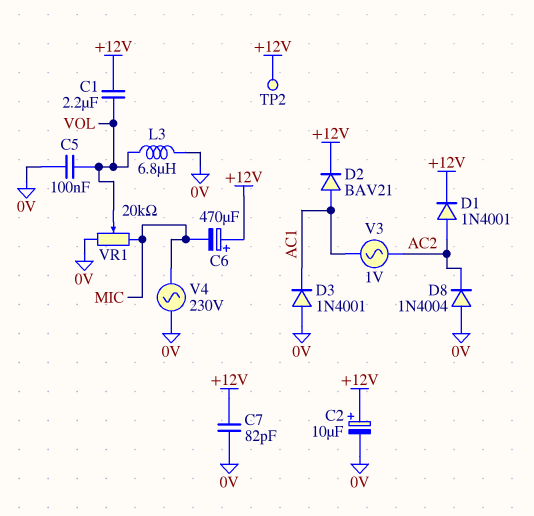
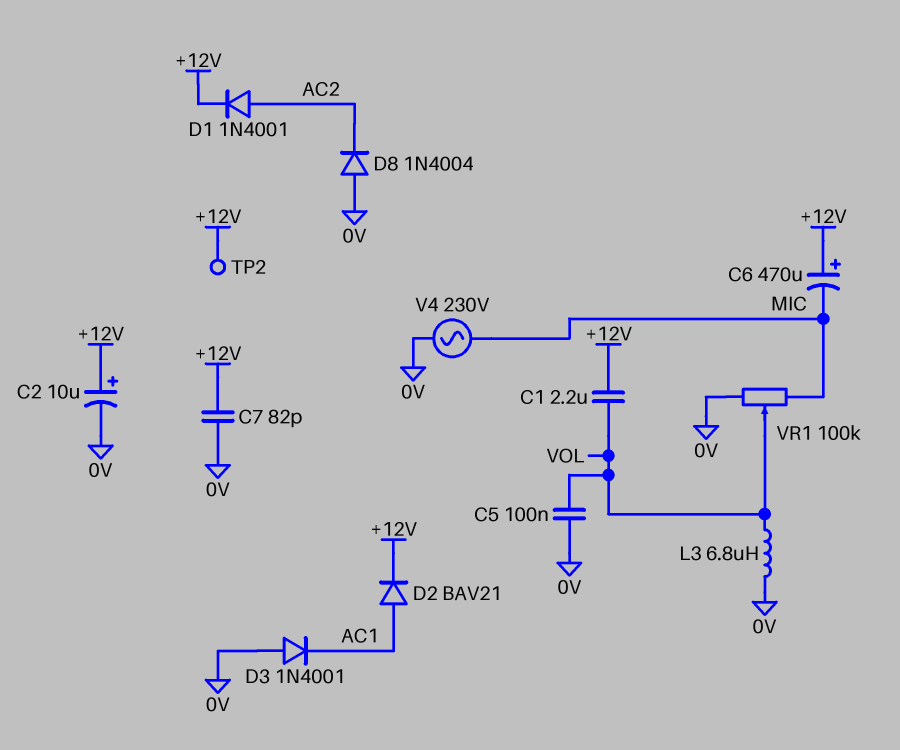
V3: AC 1V (AC1, AC2) -> none
VR1: 20k (0V, MIC, wiper VOL) -> 100k (0V, MIC, wiper VOL)

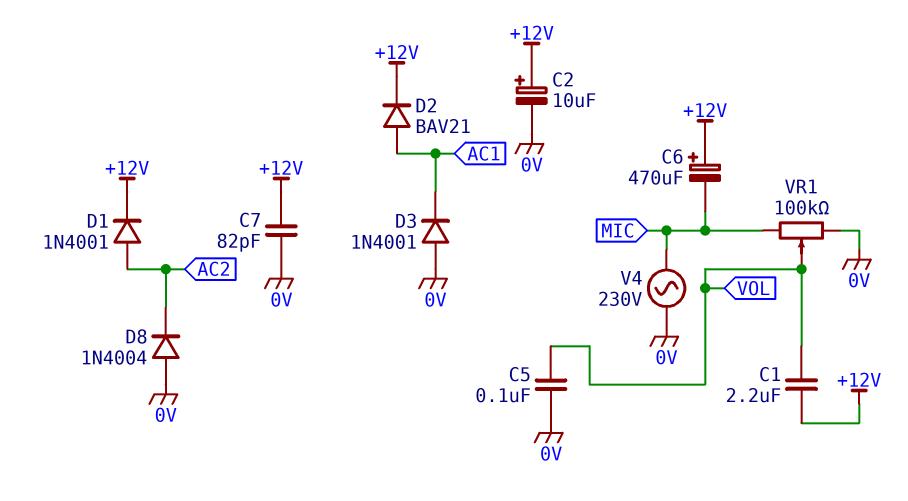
L3: 6.8uH (0V, VOL) -> none
TP2: test point (+12V) -> none

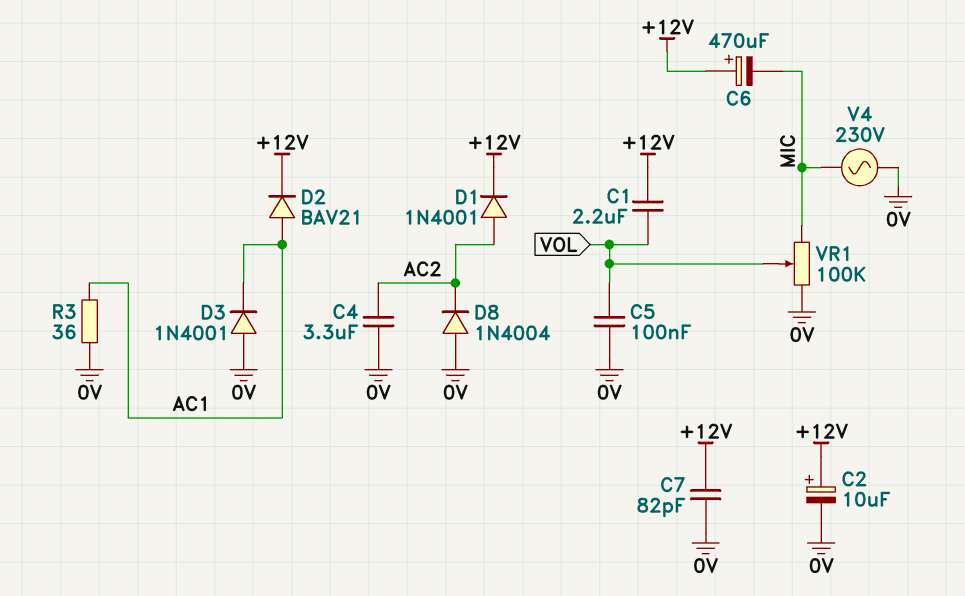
C4: none -> 3.3uF (0V, AC2)
R3: none -> 36 (0V, AC1)

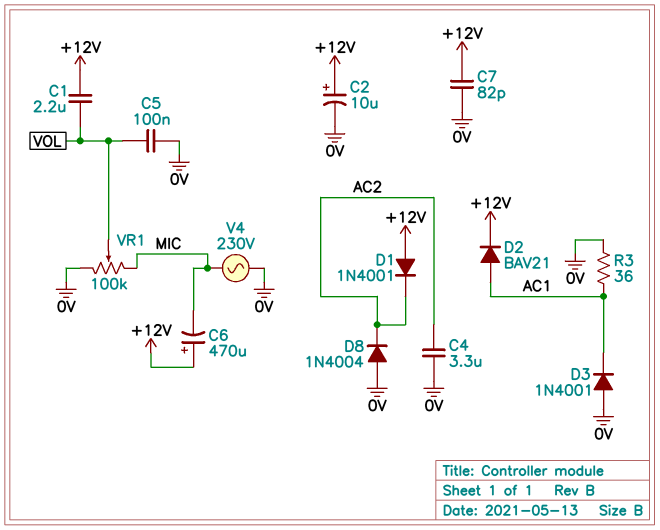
D1: diode 1N4001 (A AC2, K +12V) -> diode 1N4001 (A +12V, K AC2)

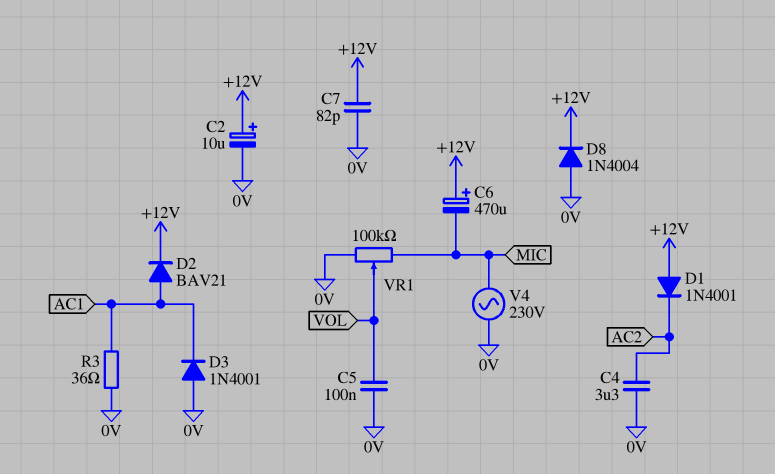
C1: 2.2uF (+12V, VOL) -> none
D8: diode 1N4004 (A 0V, K AC2) -> diode 1N4004 (A 0V, K +12V)

